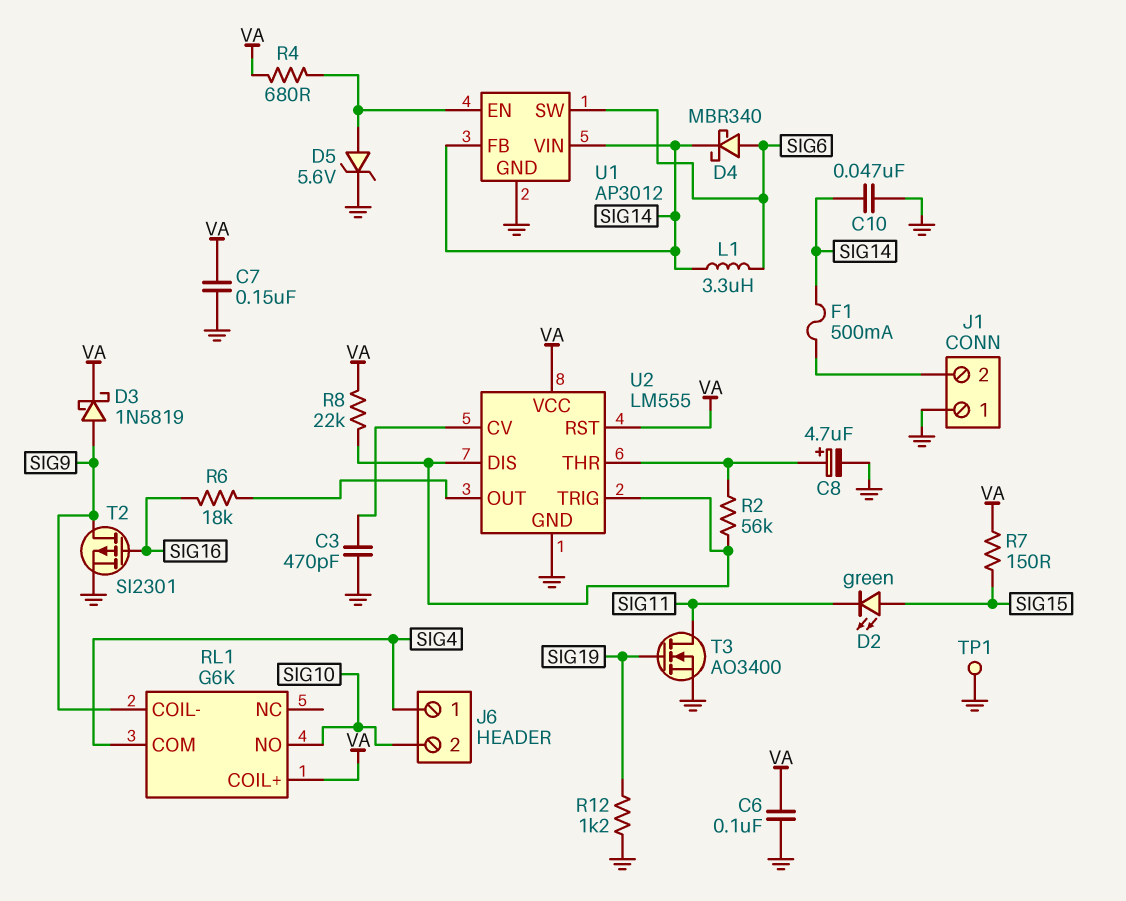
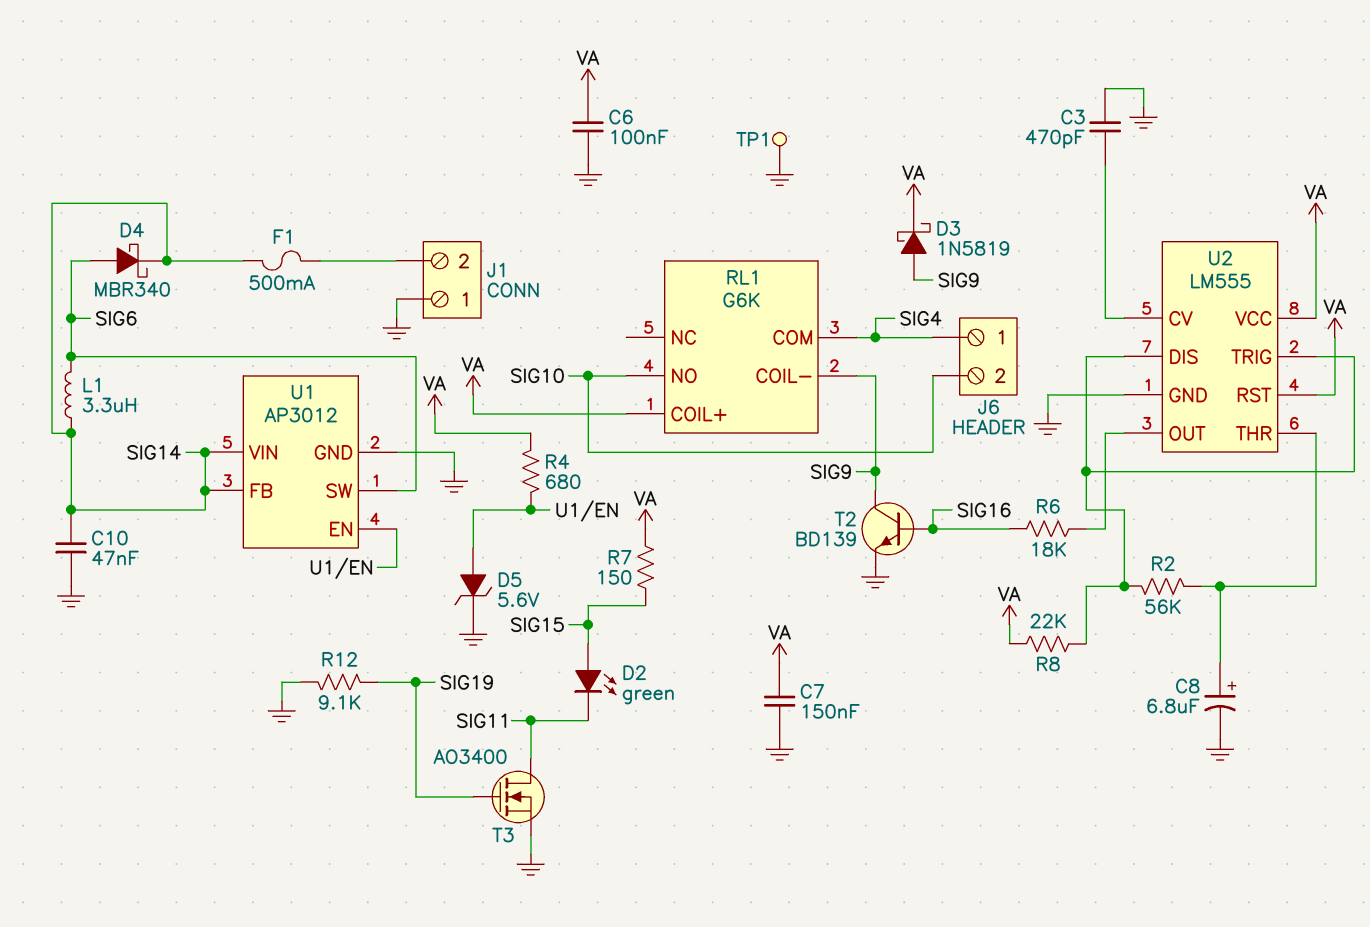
C8: 4.7uF (plus U2/THR, minus GND) -> 6.8uF (plus U2/THR, minus GND)
R12: 1.2k (GND, SIG19) -> 9.1k (GND, SIG19)
T2: PMOS SI2301 (G SIG16, D SIG9, S GND) -> NPN BD139 (B SIG16, C SIG9, E GND)

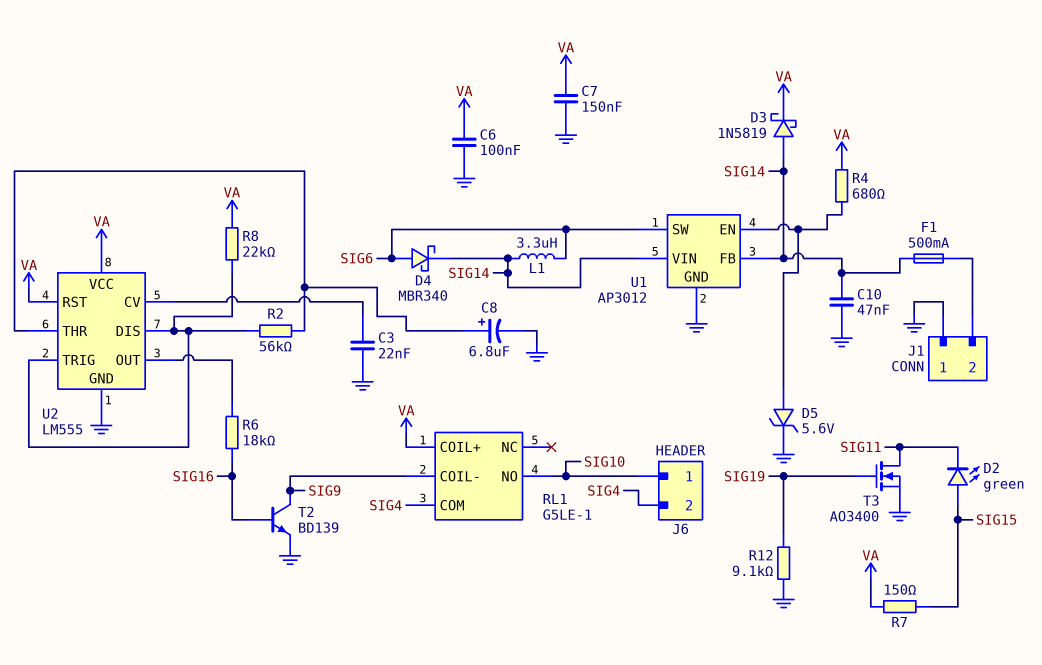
C3: 470pF (GND, U2/CV) -> 22nF (GND, U2/CV)
D3: schottky 1N5819 (A SIG9, K VA) -> schottky 1N5819 (A SIG14, K VA)
J6 pin 1: SIG4 -> SIG10
J6 pin 2: SIG10 -> SIG4
RL1: G6K -> G5LE-1
TP1: test point (GND) -> none

